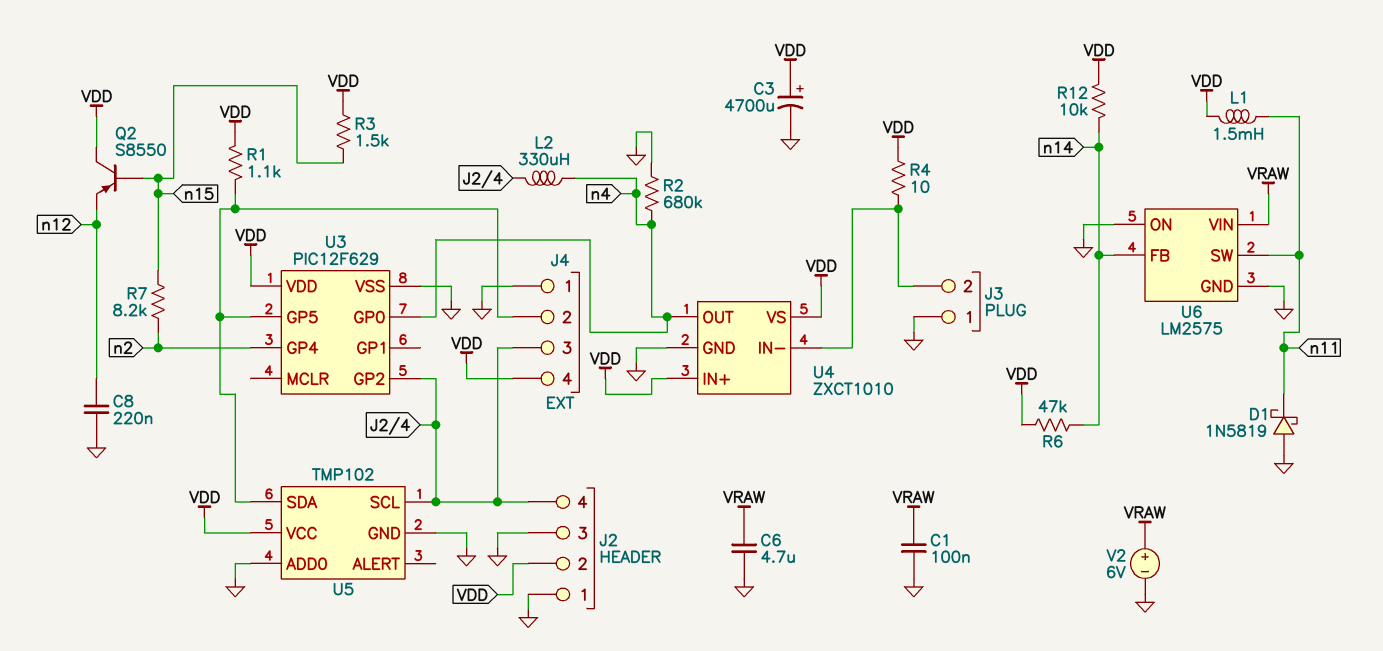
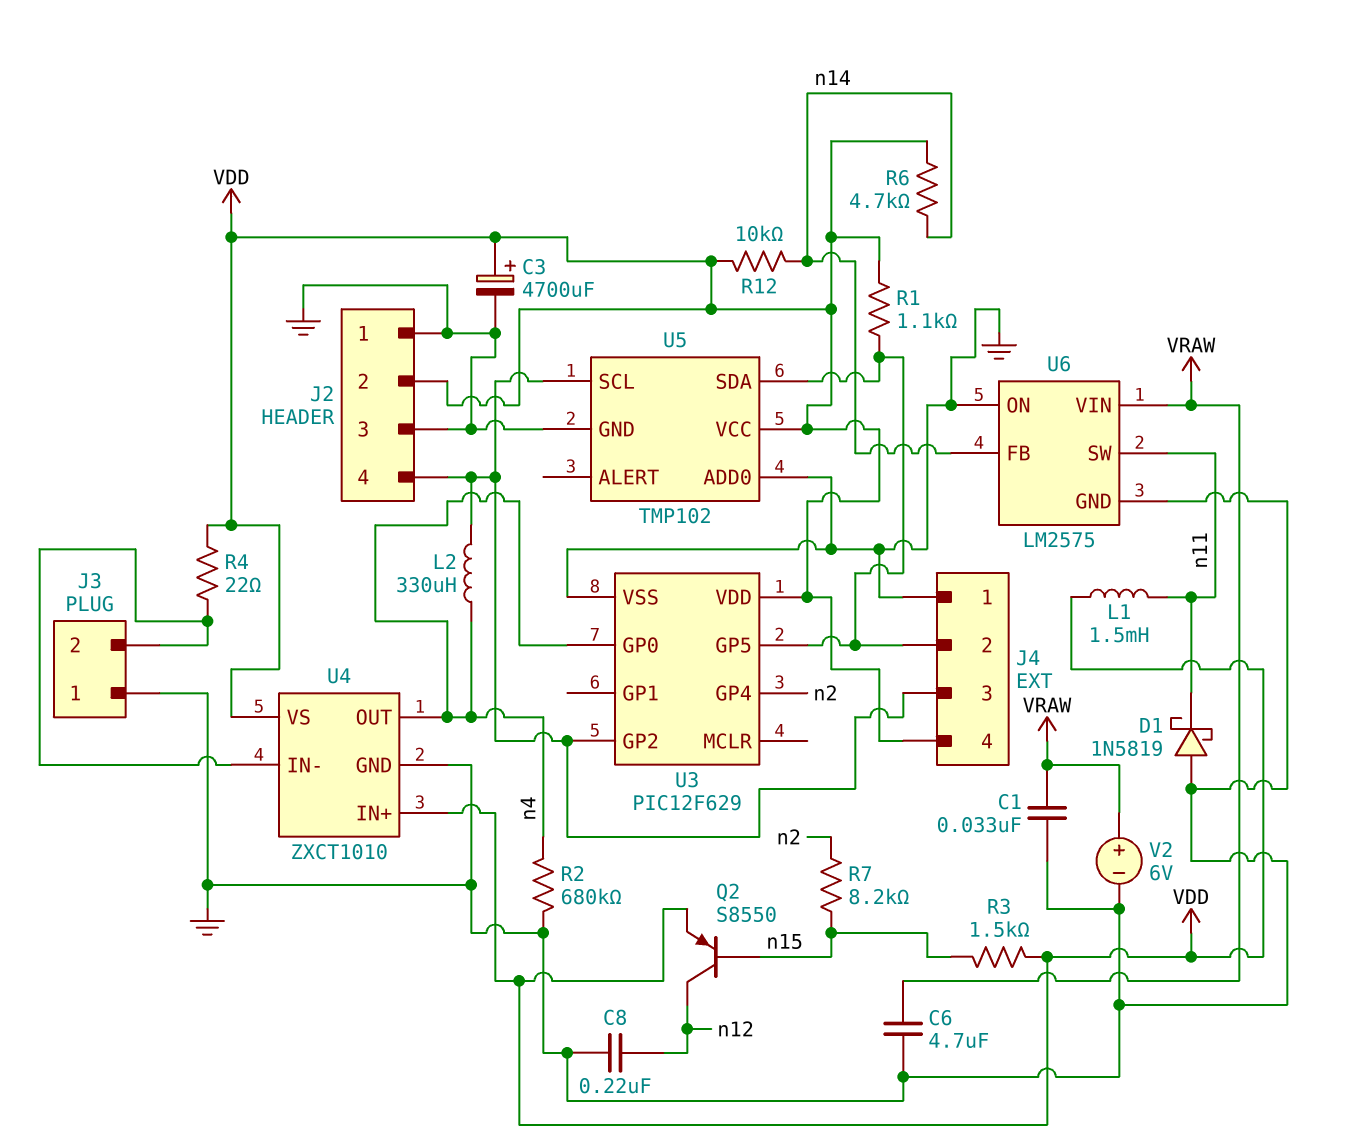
C1: 100nF (GND, VRAW) -> 33nF (GND, VRAW)
Q2: PNP S8550 (B n15, C VDD, E n12) -> PNP S8550 (B n15, C n12, E VDD)
R4: 10 (J3/2, VDD) -> 22 (J3/2, VDD)
R6: 47k (VDD, n14) -> 4.7k (VDD, n14)

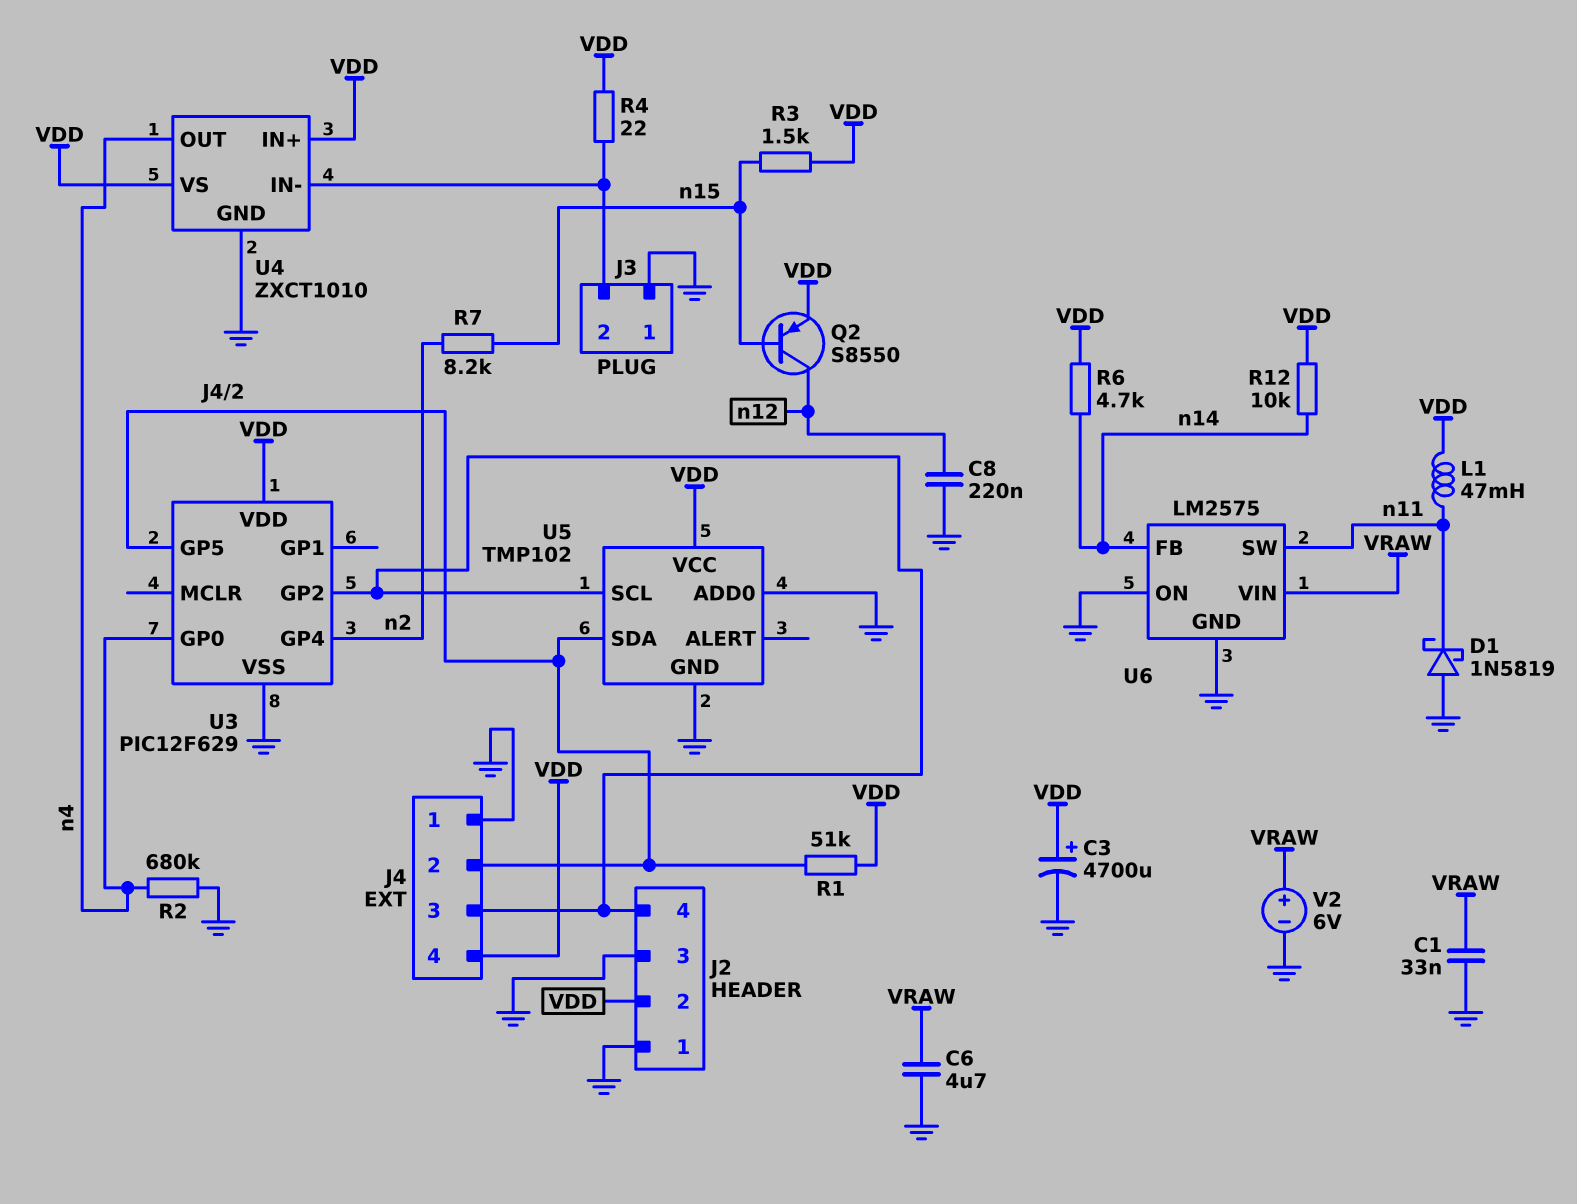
L1: 1.5mH (VDD, n11) -> 47mH (VDD, n11)
L2: 330uH (J2/4, n4) -> none
R1: 1.1k (J4/2, VDD) -> 51k (J4/2, VDD)

